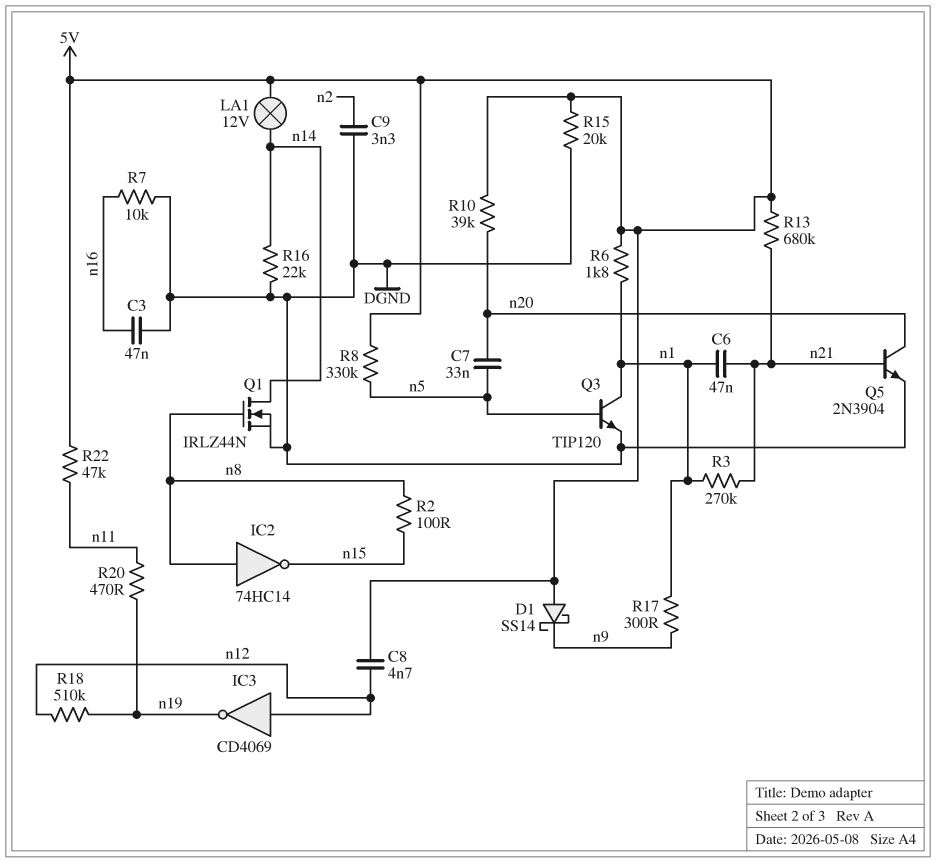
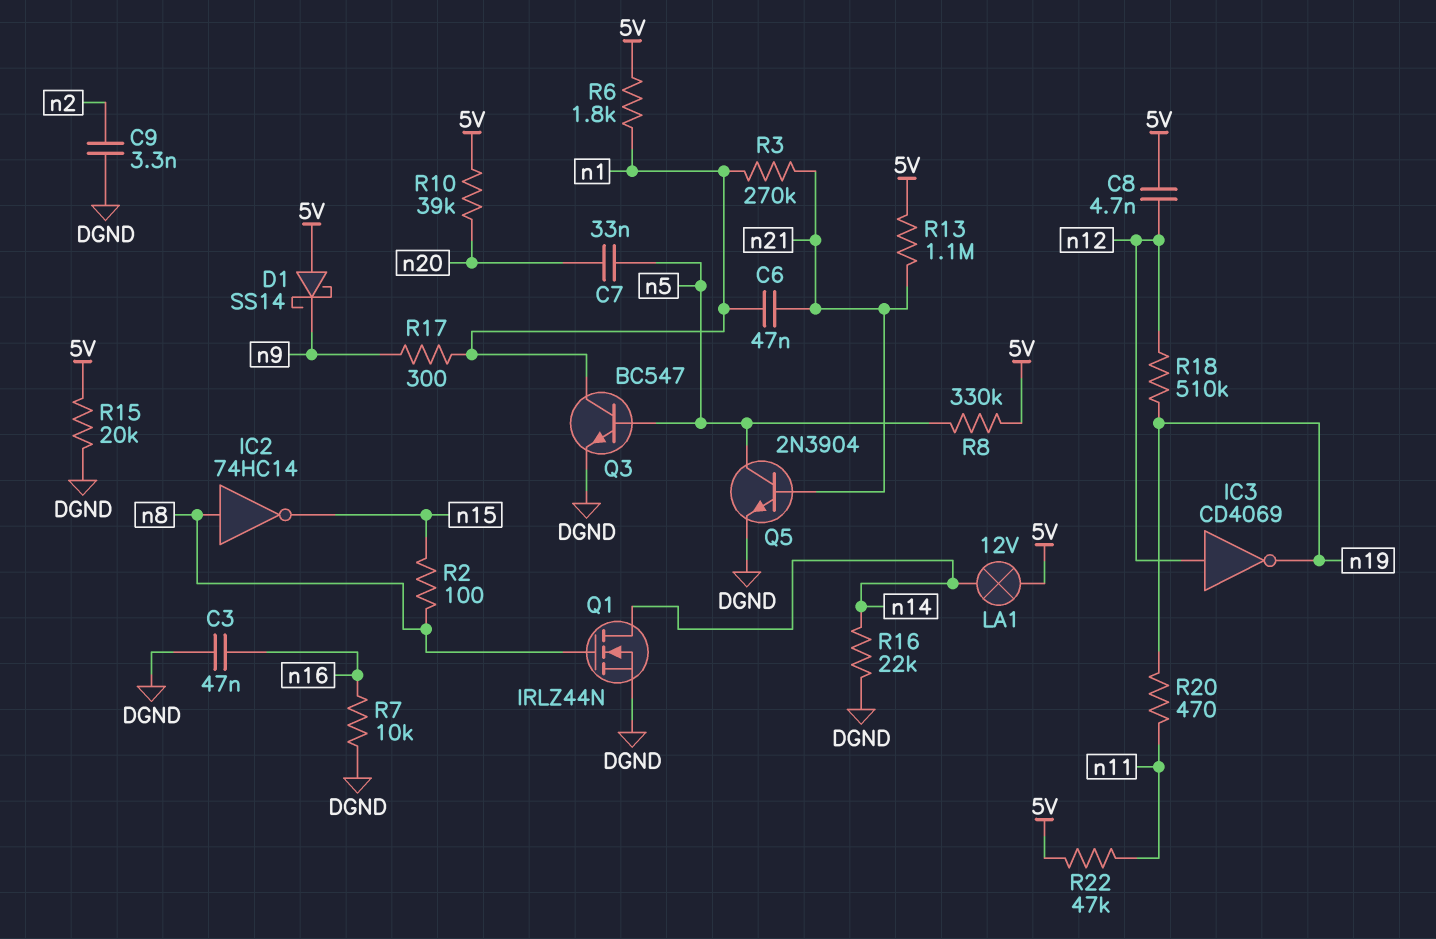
Q3: NPN TIP120 (B n5, C n1, E DGND) -> NPN BC547 (B n5, C n1, E DGND)
Q5: NPN 2N3904 (B n21, C n20, E DGND) -> NPN 2N3904 (B n21, C n5, E DGND)
R13: 680k (5V, n21) -> 1.1M (5V, n21)

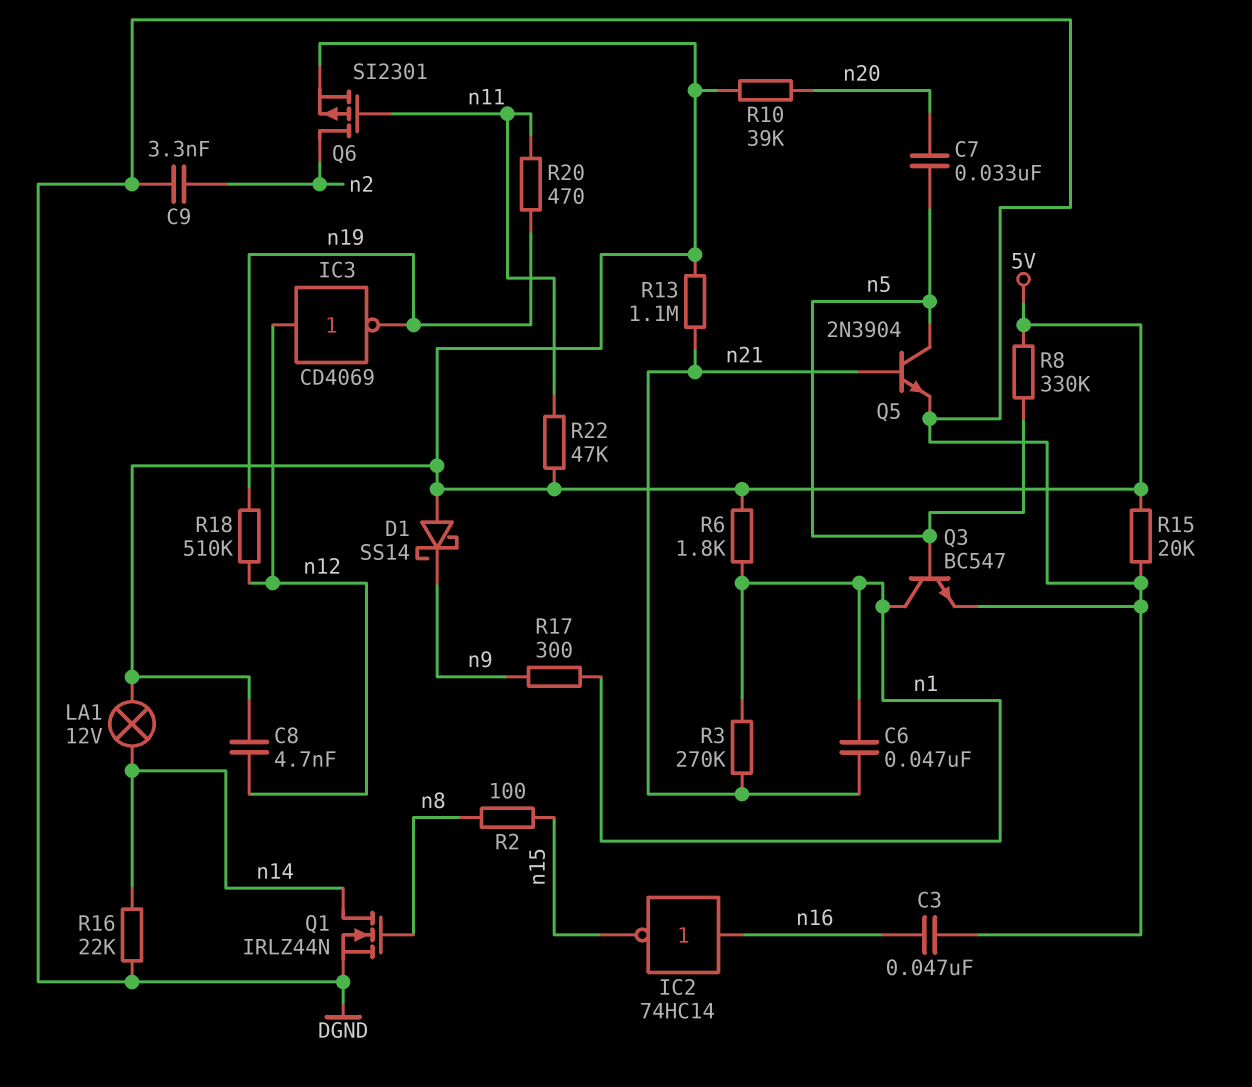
IC2: NOT 74HC14 (in n8, out n15) -> NOT 74HC14 (in n16, out n15)
Q6: none -> PMOS SI2301 (G n11, D n2, S 5V)
R7: 10k (DGND, n16) -> none

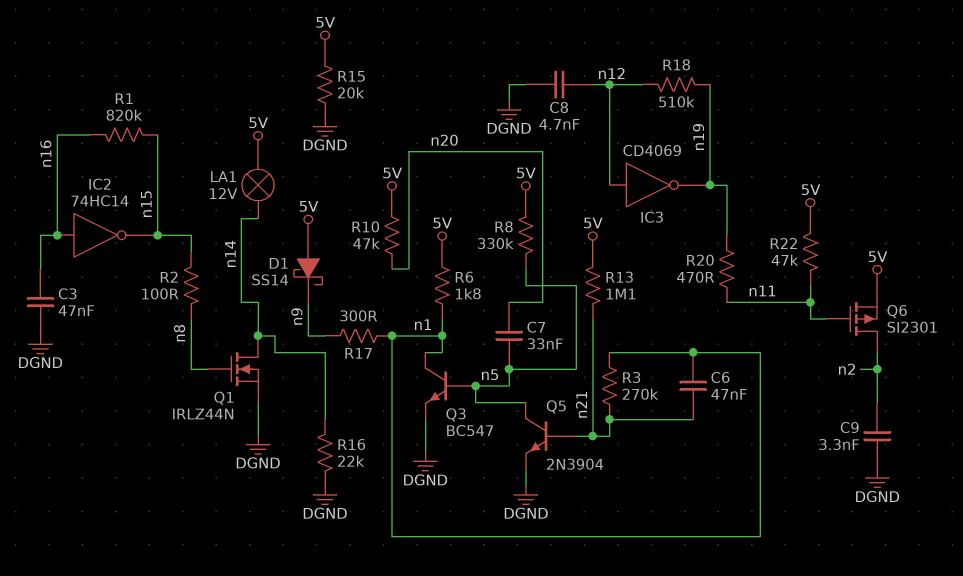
C8: 4.7nF (5V, n12) -> 4.7nF (DGND, n12)
R1: none -> 820k (n15, n16)
R10: 39k (5V, n20) -> 47k (5V, n20)

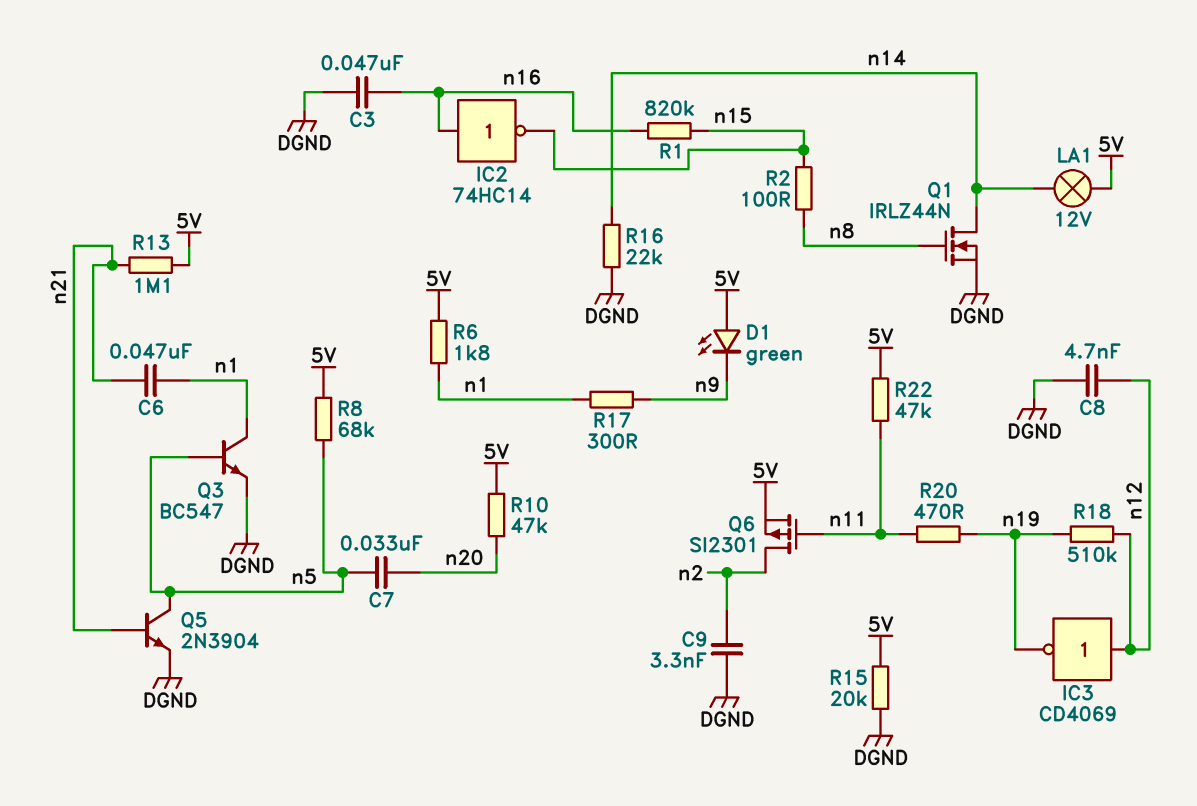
D1: schottky SS14 (A 5V, K n9) -> LED green (A 5V, K n9)
R3: 270k (n1, n21) -> none
R8: 330k (5V, n5) -> 68k (5V, n5)

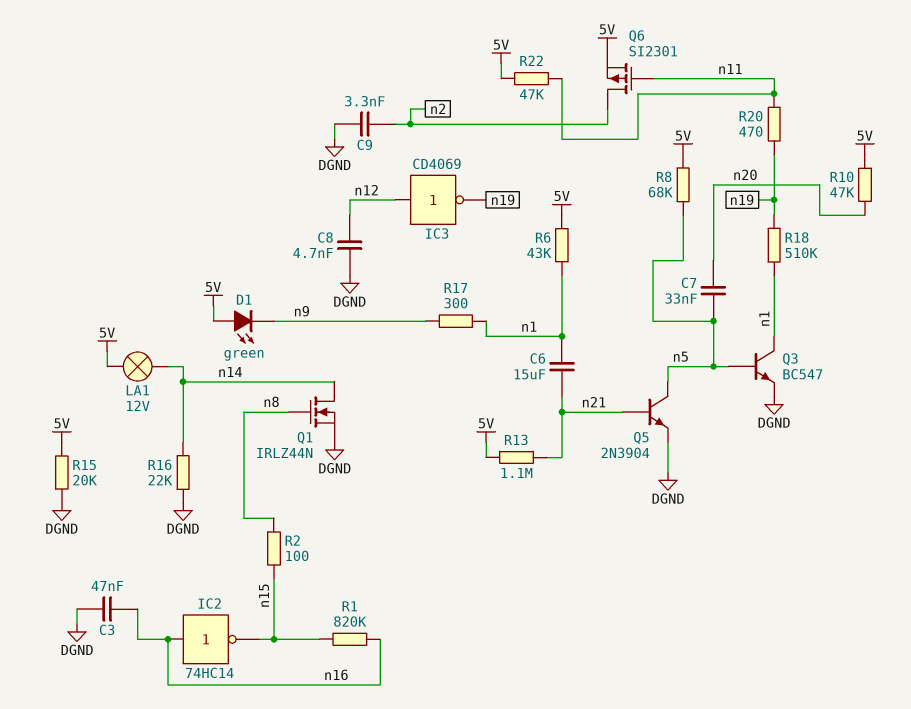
C6: 47nF (n1, n21) -> 15uF (n1, n21)
R6: 1.8k (5V, n1) -> 43k (5V, n1)
R18: 510k (n12, n19) -> 510k (n1, n19)

